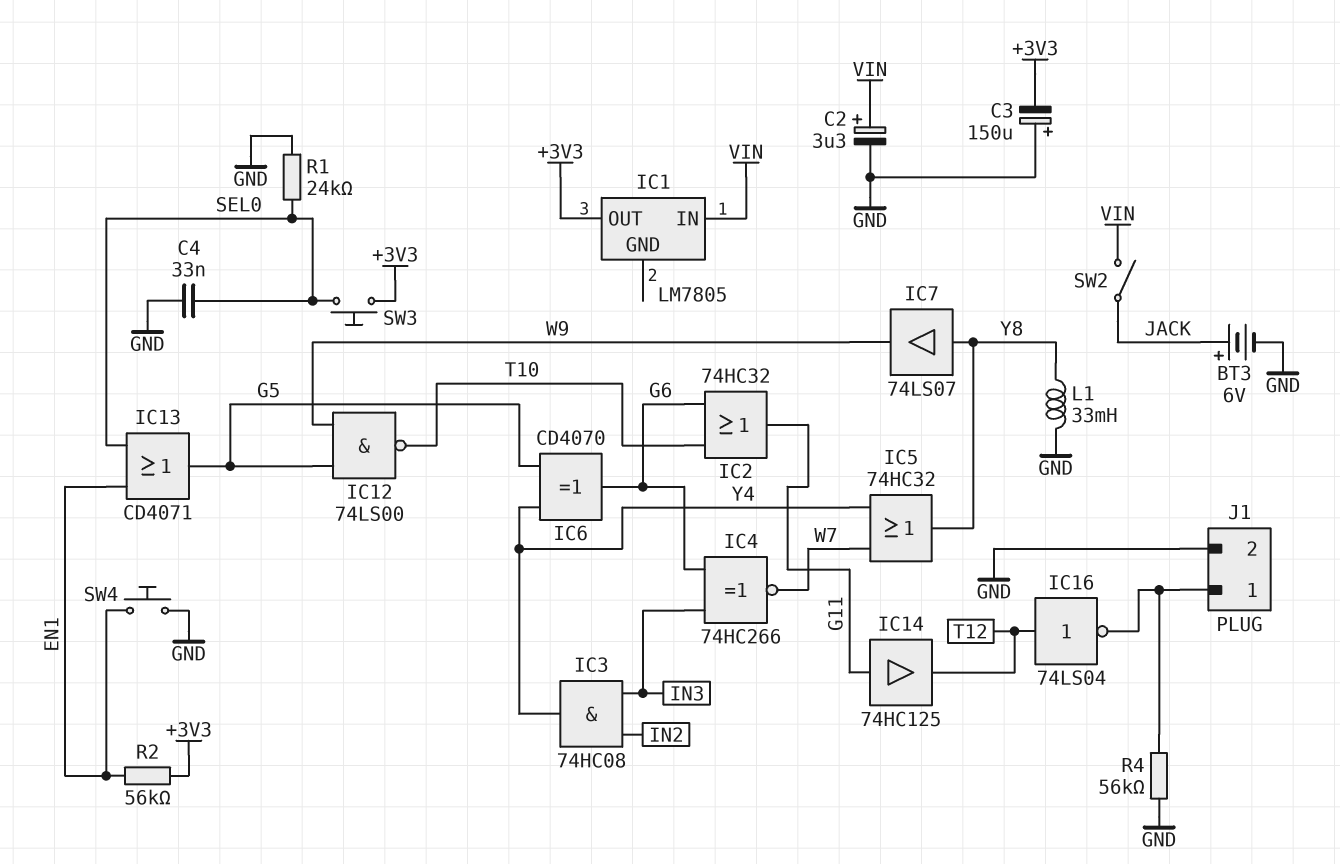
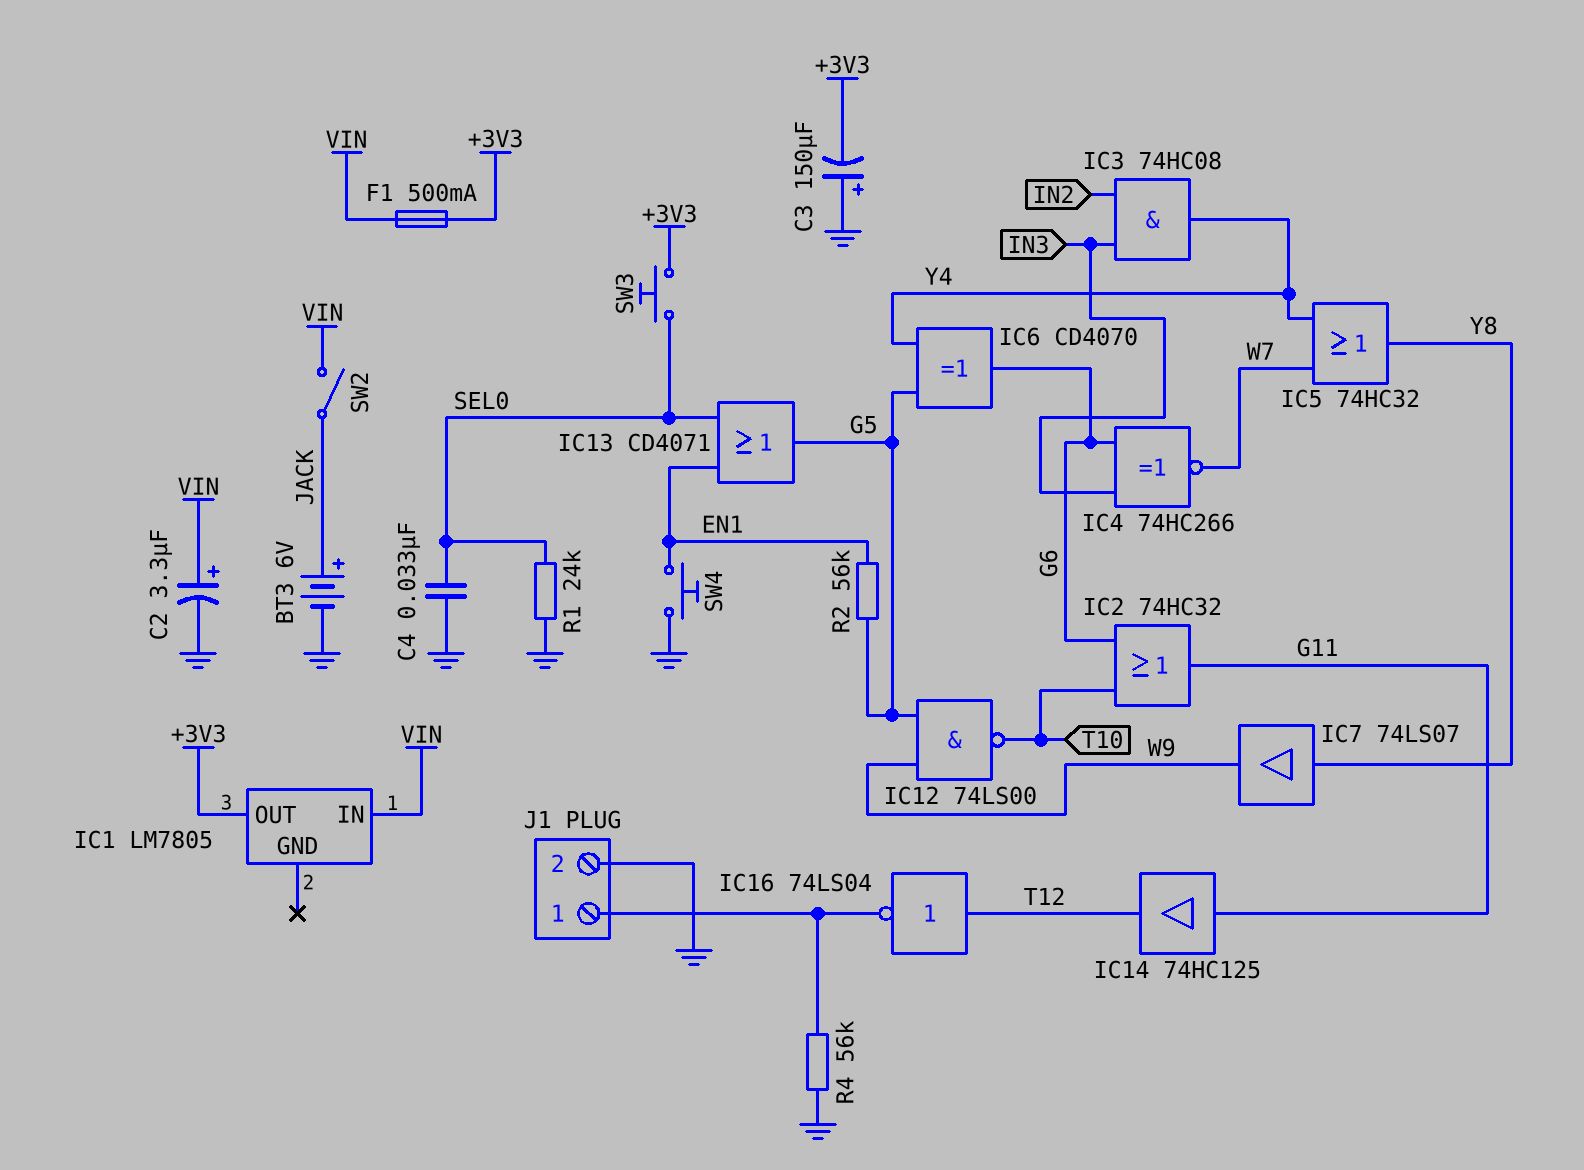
F1: none -> 500mA (+3V3, VIN)
L1: 33mH (GND, Y8) -> none
R2: 56k (+3V3, EN1) -> 56k (EN1, G5)

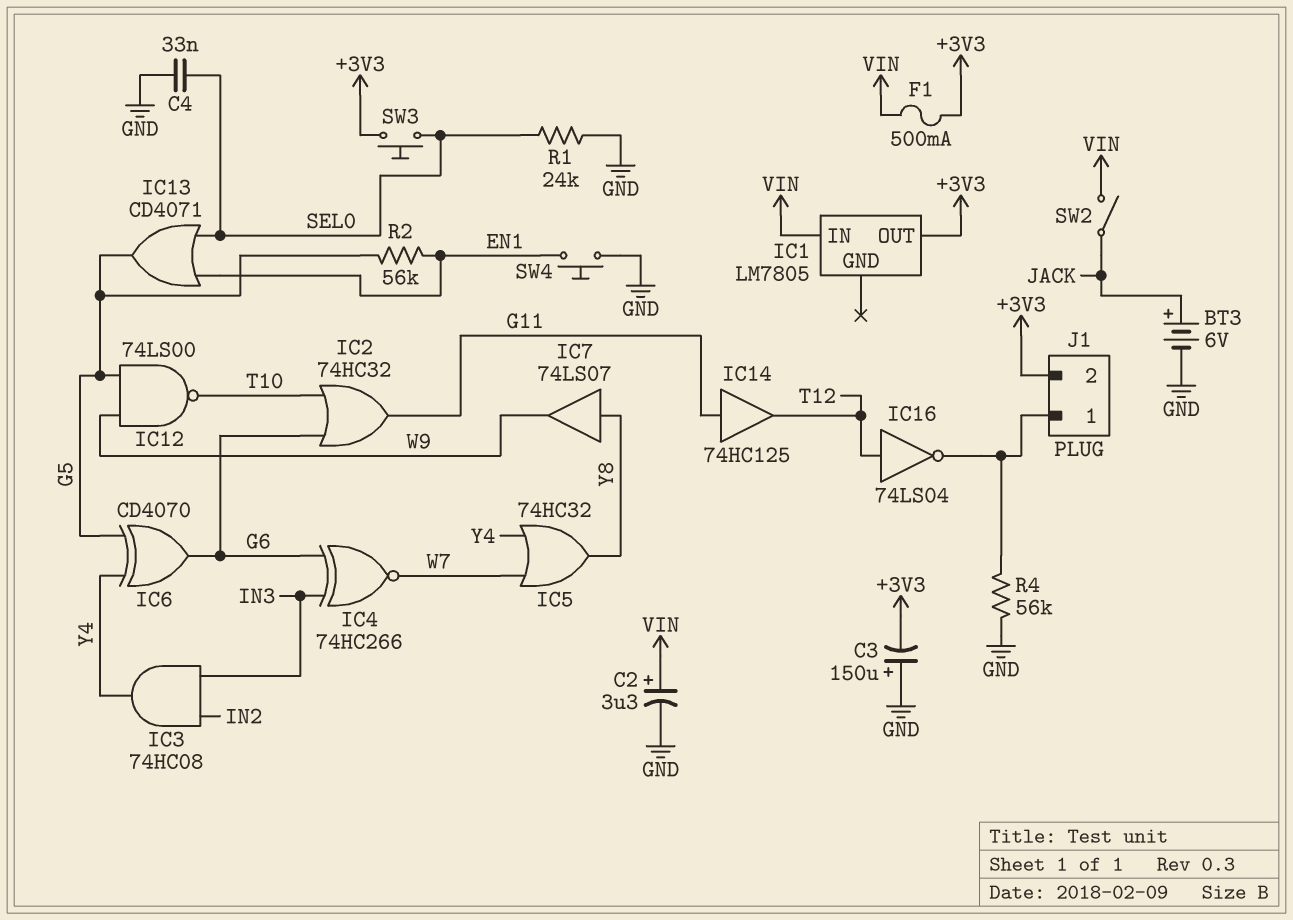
J1 pin 2: GND -> +3V3

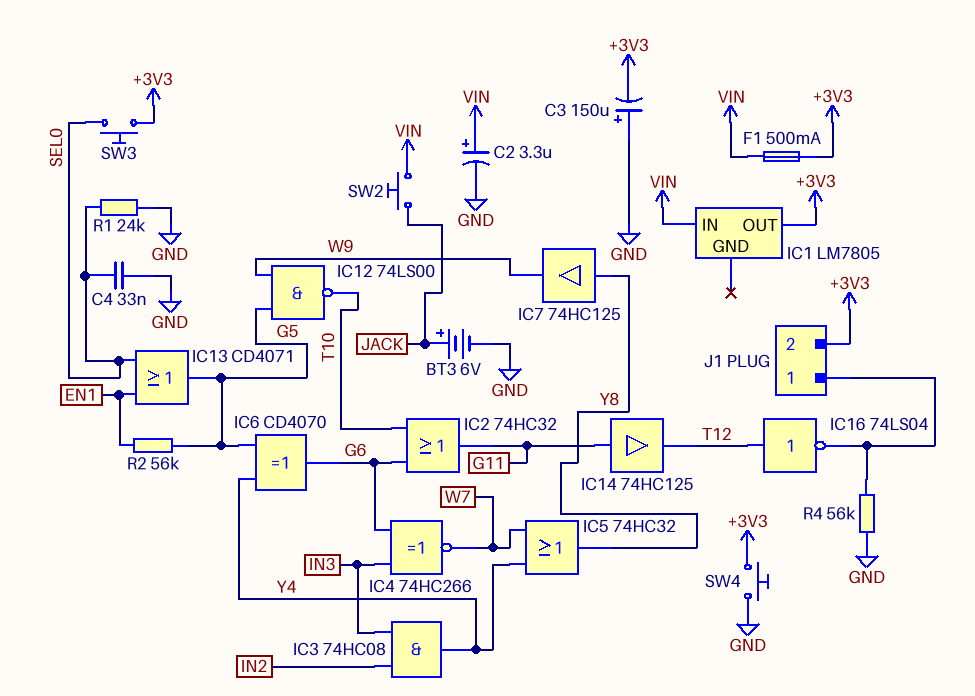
IC7: buffer 74LS07 (in Y8, out W9) -> buffer 74HC125 (in Y8, out W9)
SW2: switch (JACK, VIN) -> button (JACK, VIN)
SW4: button (EN1, GND) -> button (+3V3, GND)

